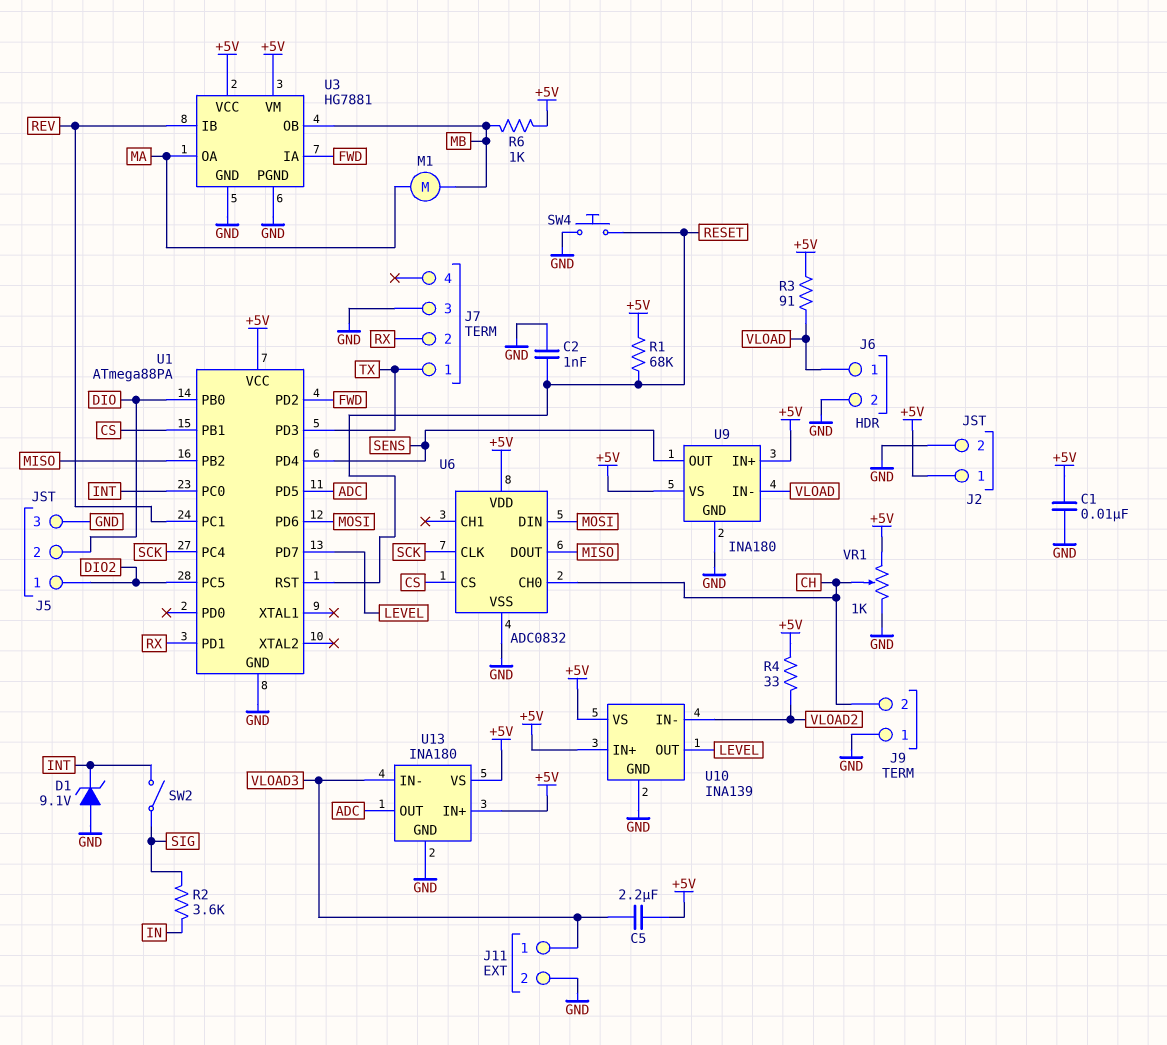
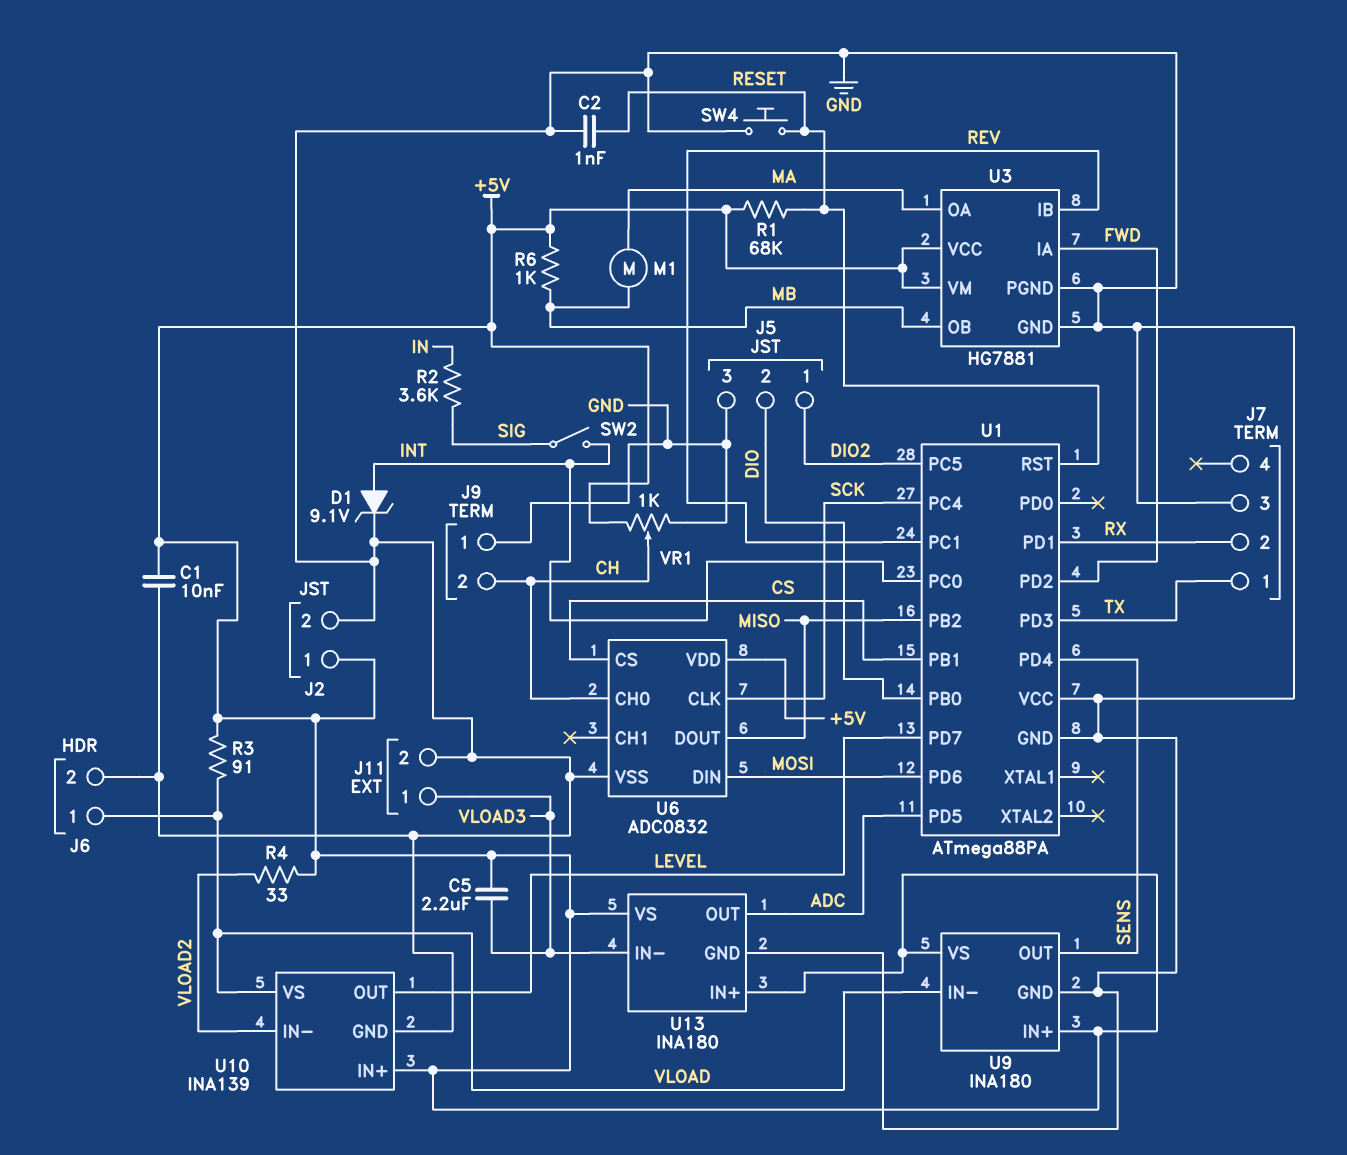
D1: zener 9.1V (A GND, K INT) -> zener 9.1V (A INT, K GND)
U1 pin VCC: +5V -> GND
U10 pin VS: +5V -> VLOAD

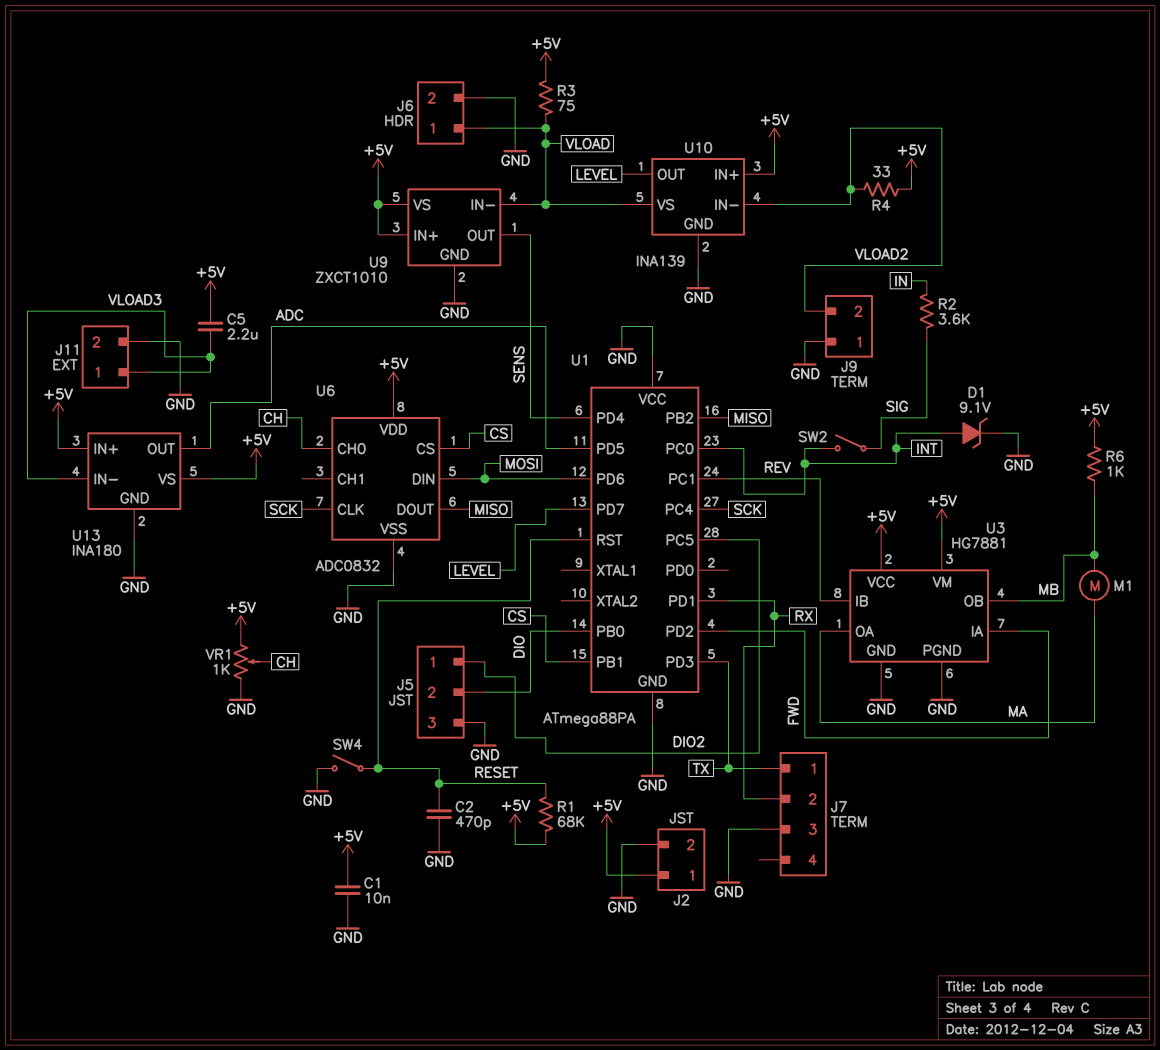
C2: 1nF (GND, RESET) -> 470pF (GND, RESET)
J9 pin 2: CH -> VLOAD2
R3: 91 (+5V, VLOAD) -> 75 (+5V, VLOAD)
SW4: button (GND, RESET) -> switch (GND, RESET)
U9: INA180 -> ZXCT1010

